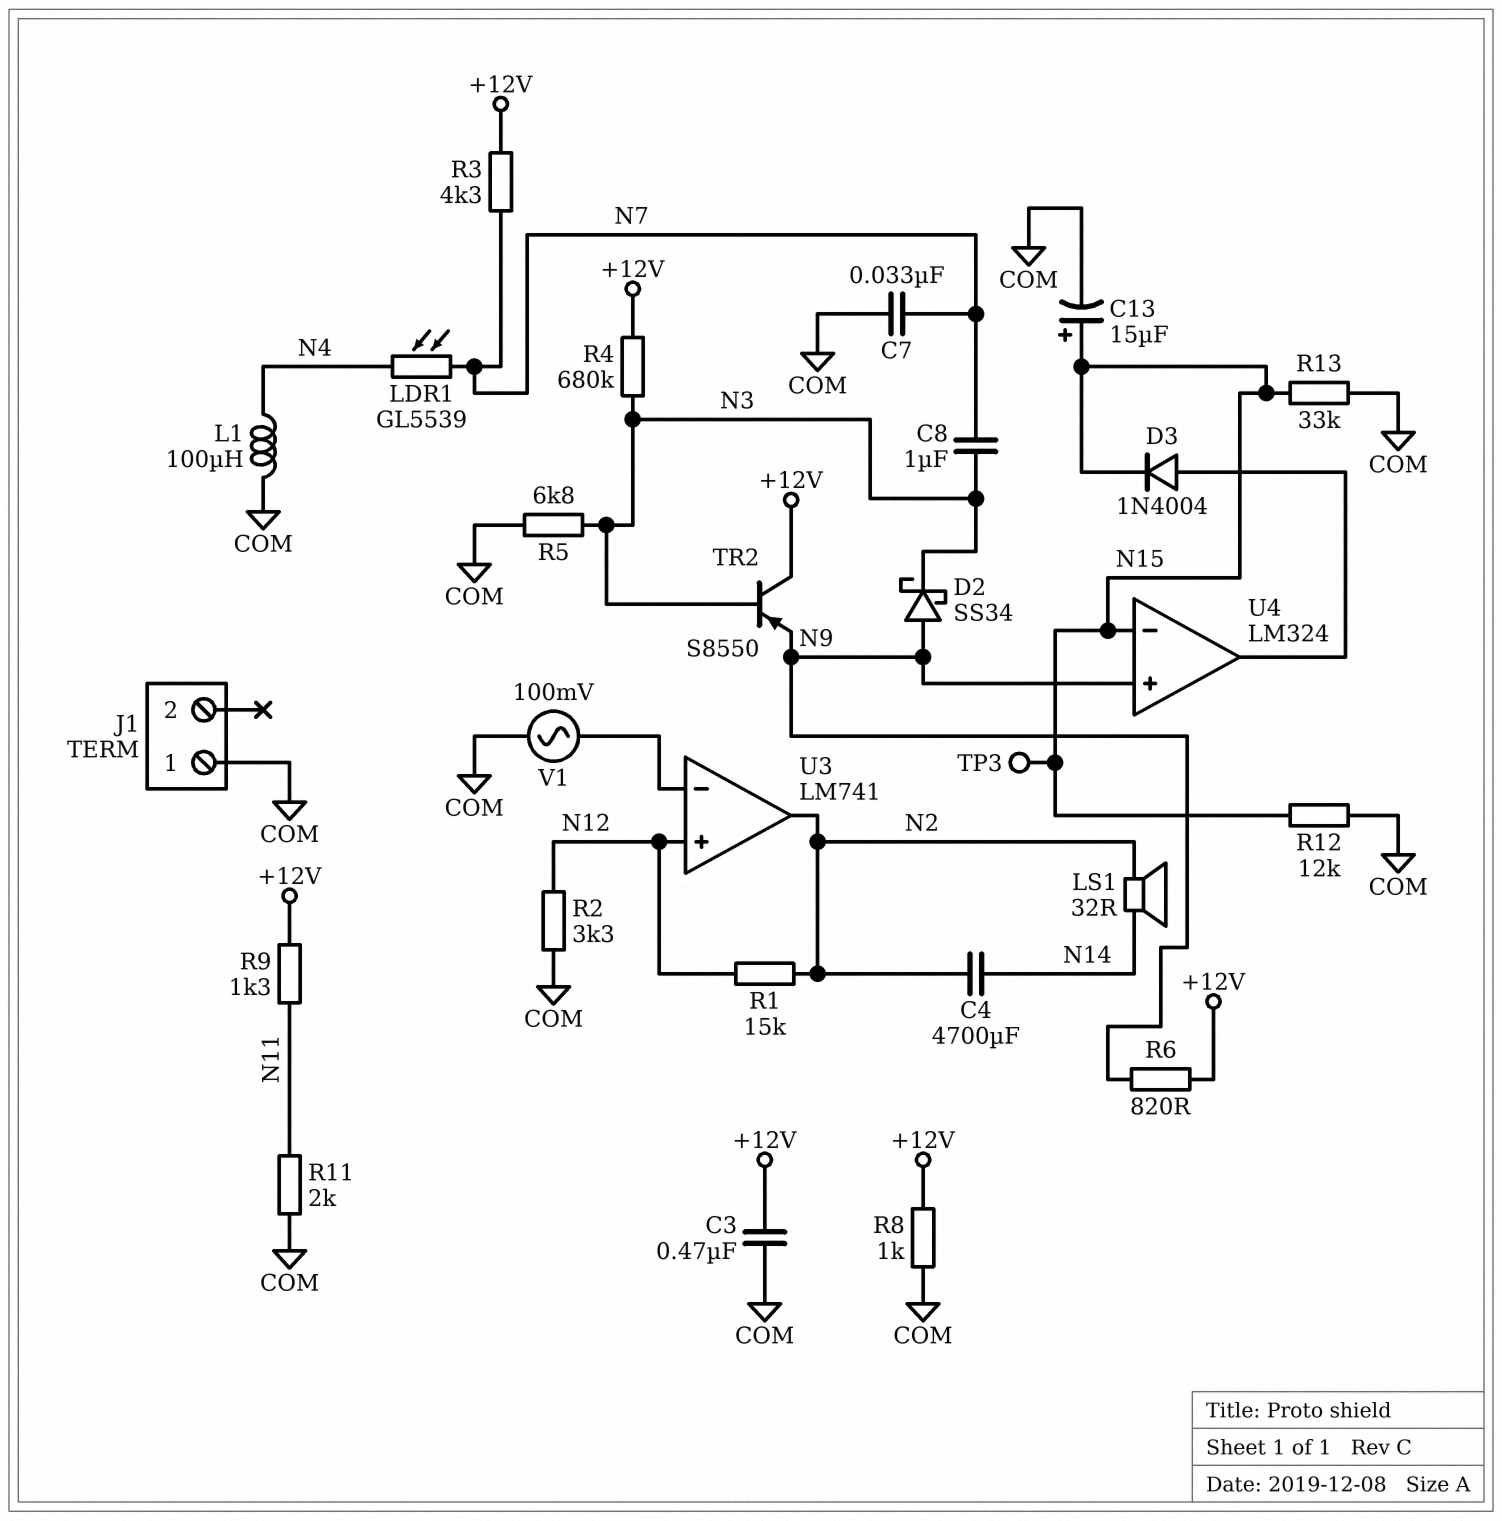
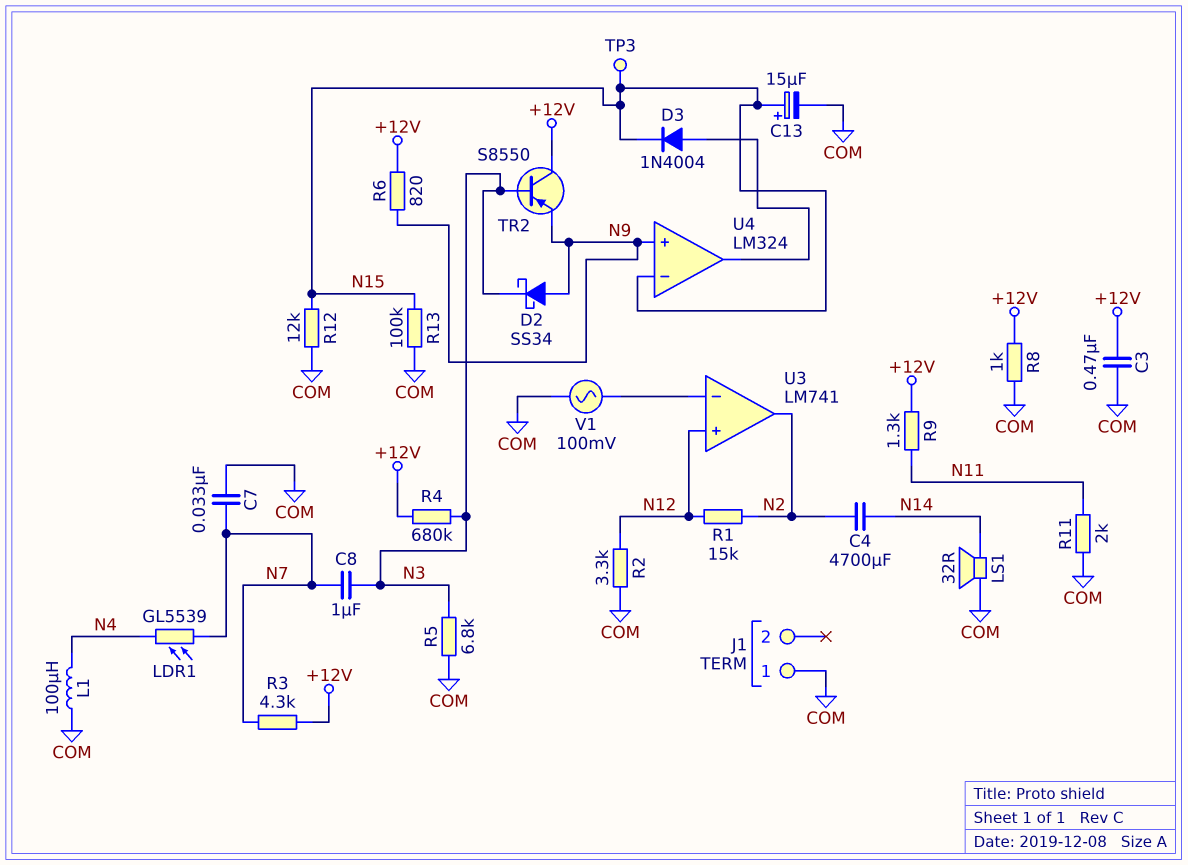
LS1: speaker 32R (N2, N14) -> speaker 32R (COM, N14)
R13: 33k (COM, N15) -> 100k (COM, N15)

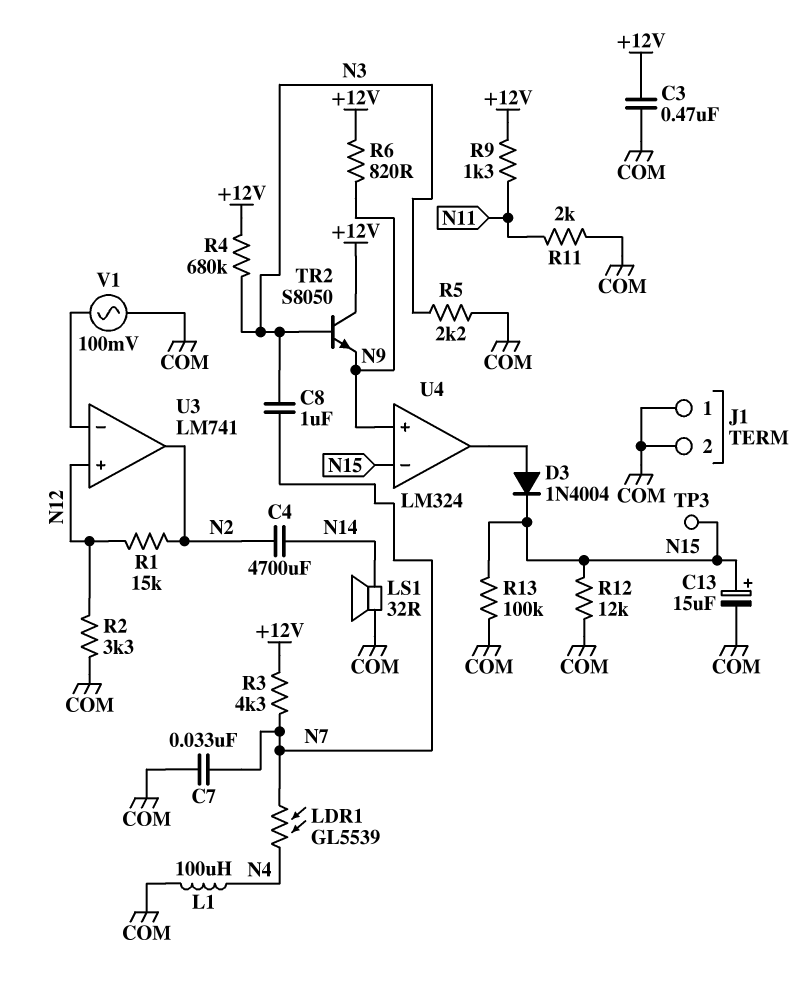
D2: schottky SS34 (A N9, K N3) -> none
J1 pin 2: none -> COM
R5: 6.8k (COM, N3) -> 2.2k (COM, N3)
R8: 1k (+12V, COM) -> none
TR2: PNP S8550 (B N3, C +12V, E N9) -> NPN S8050 (B N3, C +12V, E N9)

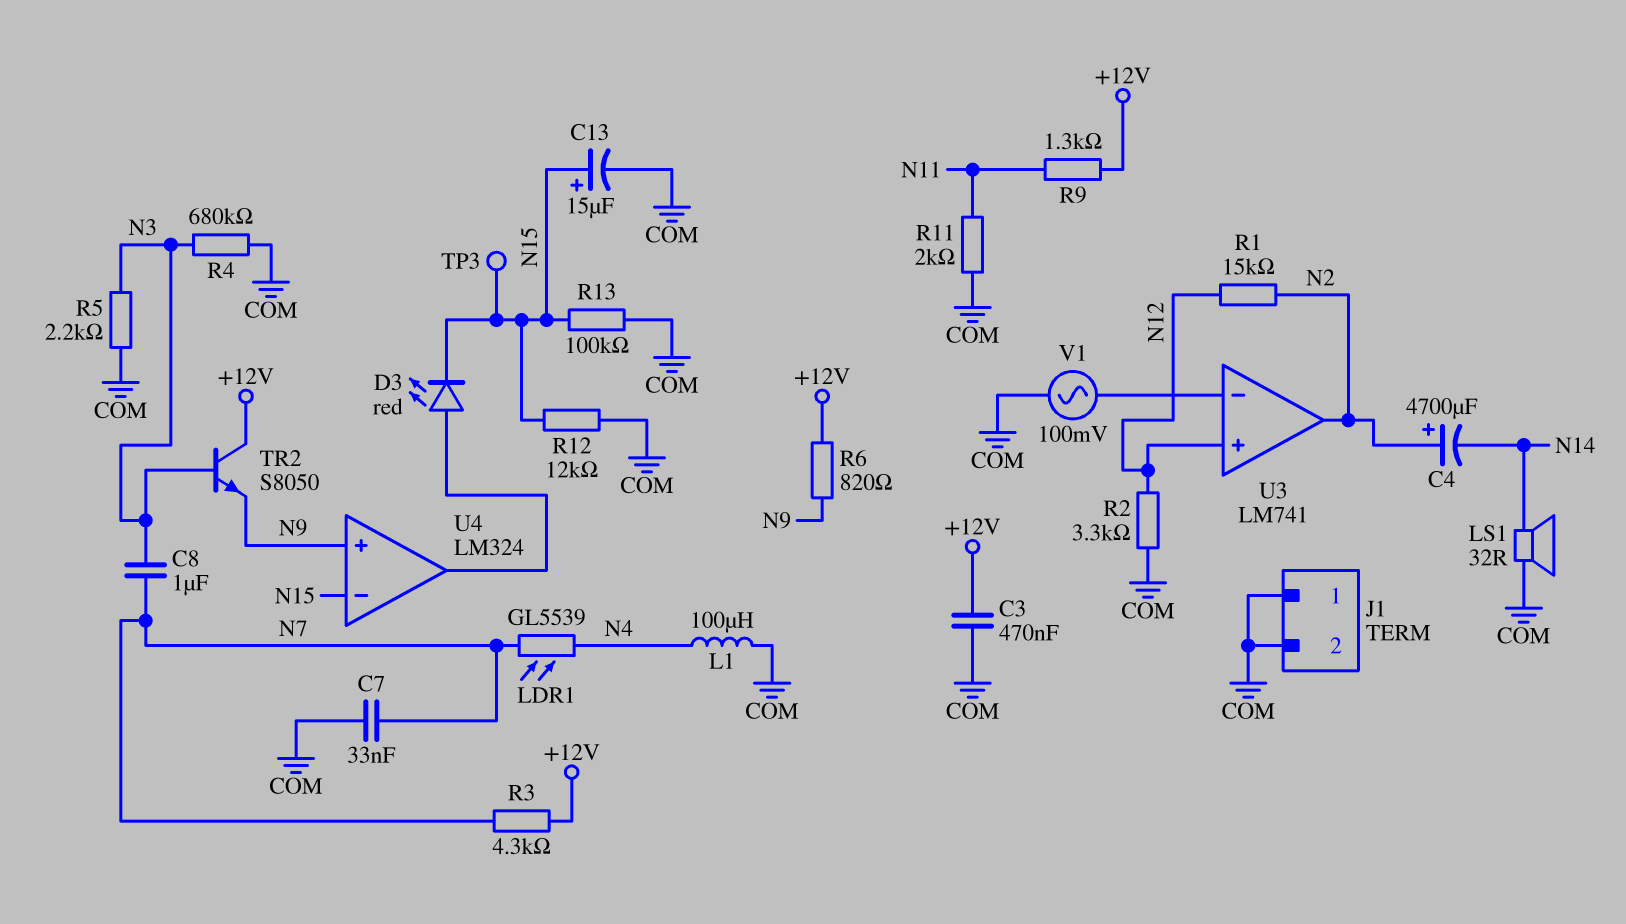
C4: 4700uF (N2, N14) -> 4700uF (plus N2, minus N14)
D3: diode 1N4004 (A U4/out, K N15) -> LED red (A U4/out, K N15)
R4: 680k (+12V, N3) -> 680k (COM, N3)

